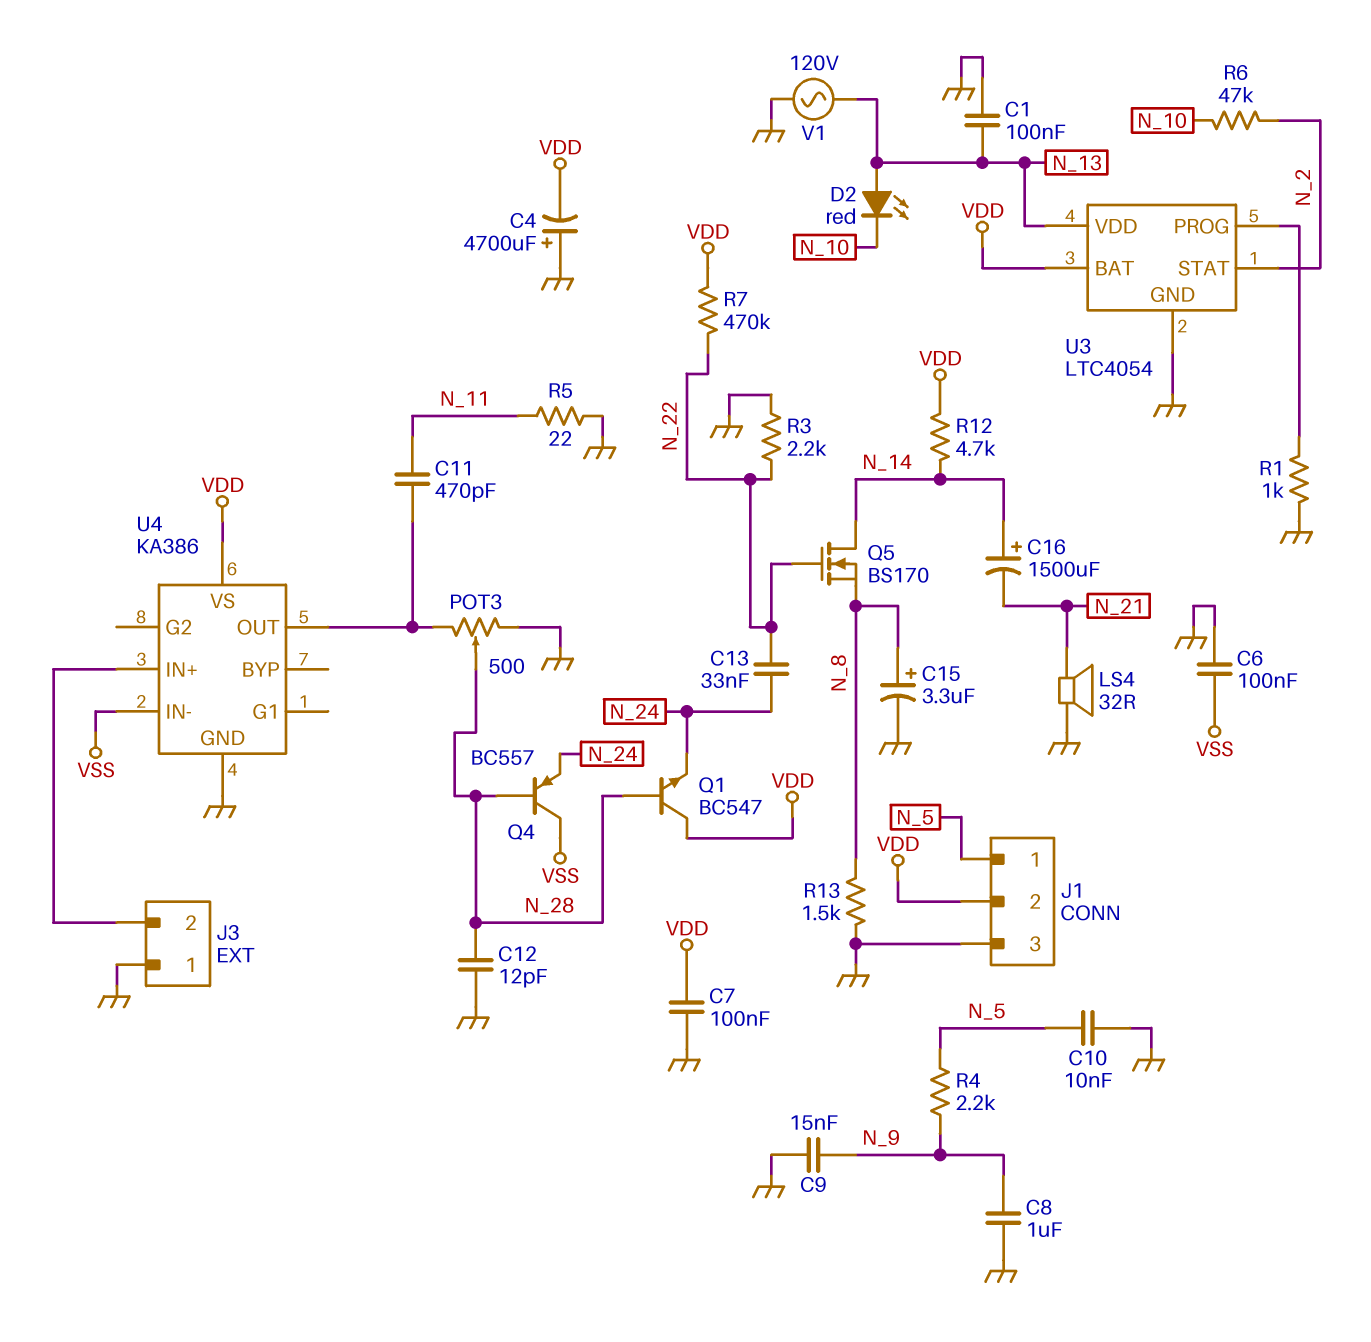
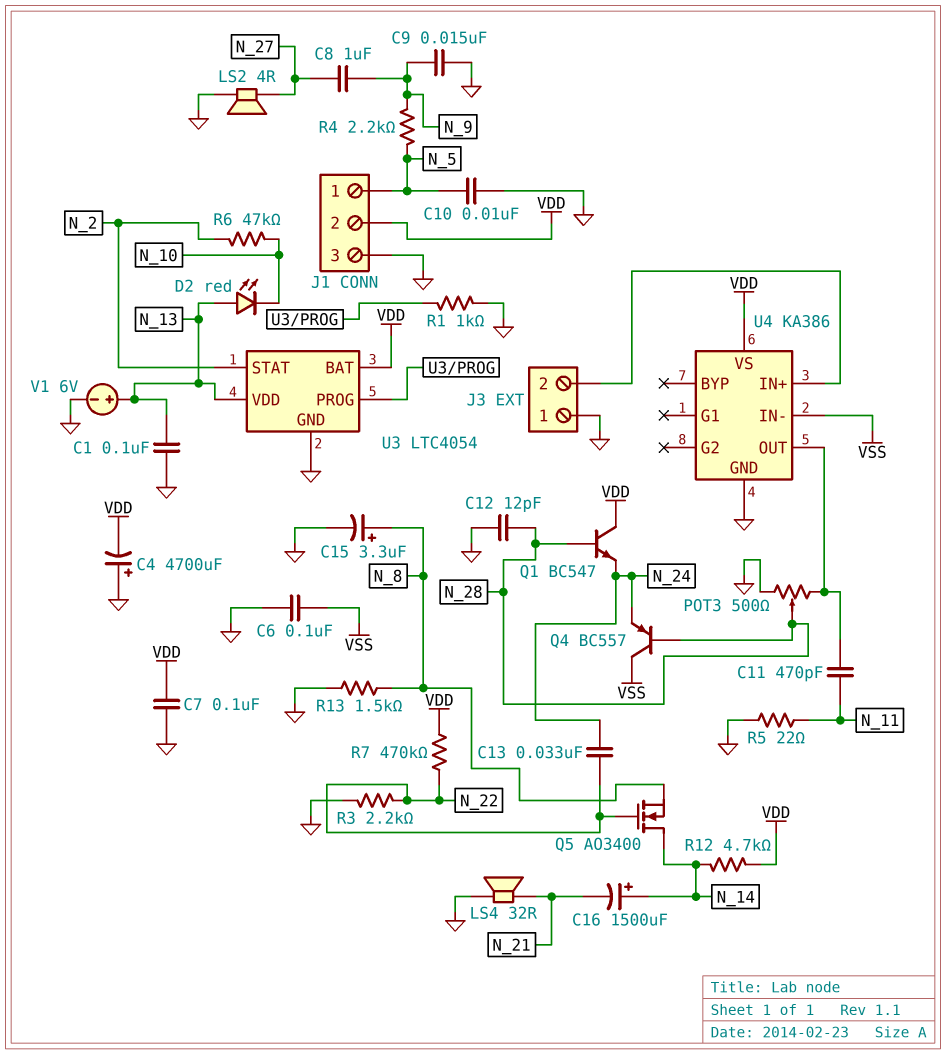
C8: 1uF (GND, N_9) -> 1uF (N_9, N_27)
LS2: none -> speaker 4R (GND, N_27)
Q5: NMOS BS170 (G N_22, D N_14, S N_8) -> NMOS AO3400 (G N_22, D N_14, S N_8)
V1: AC 120V (GND, N_13) -> 6V (plus N_13, minus GND)

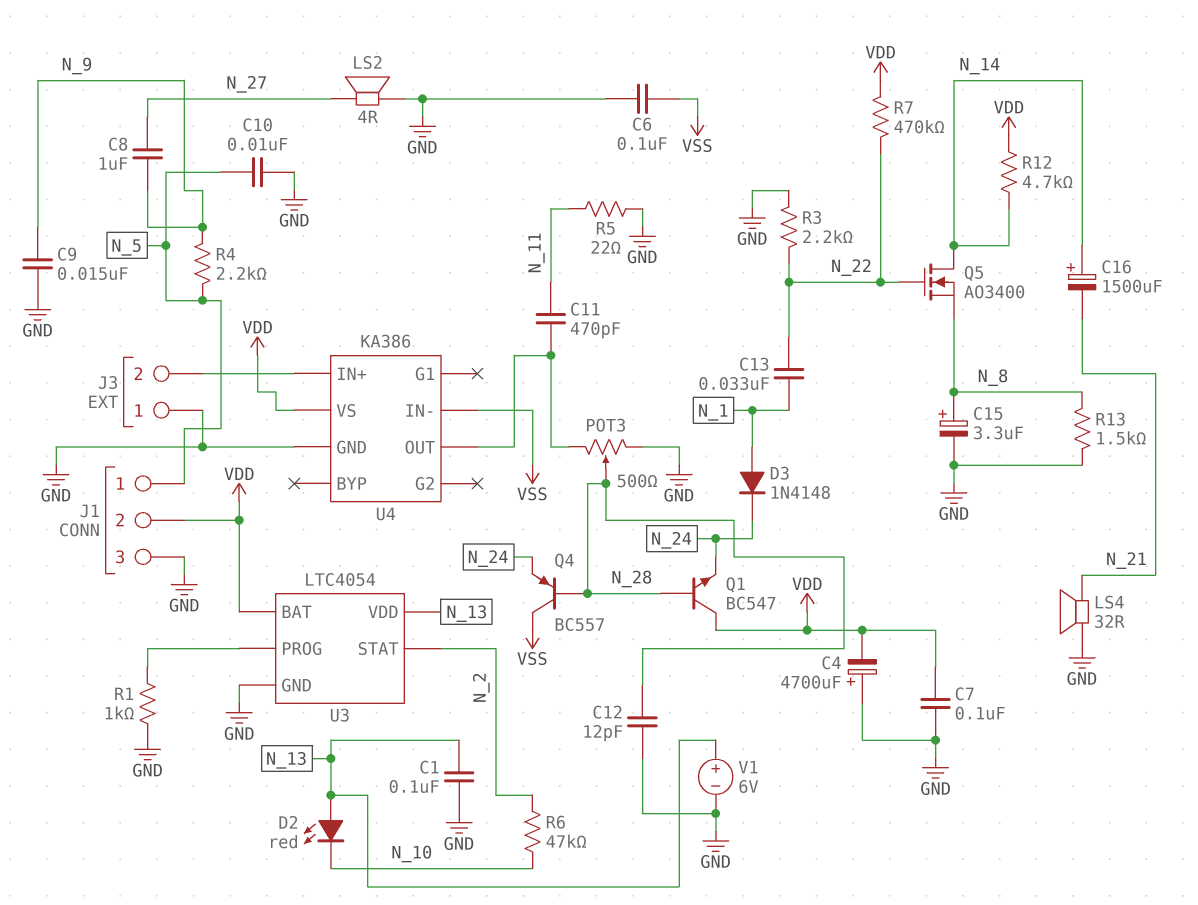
C13: 33nF (N_22, N_24) -> 33nF (N_1, N_22)
D3: none -> diode 1N4148 (A N_1, K N_24)

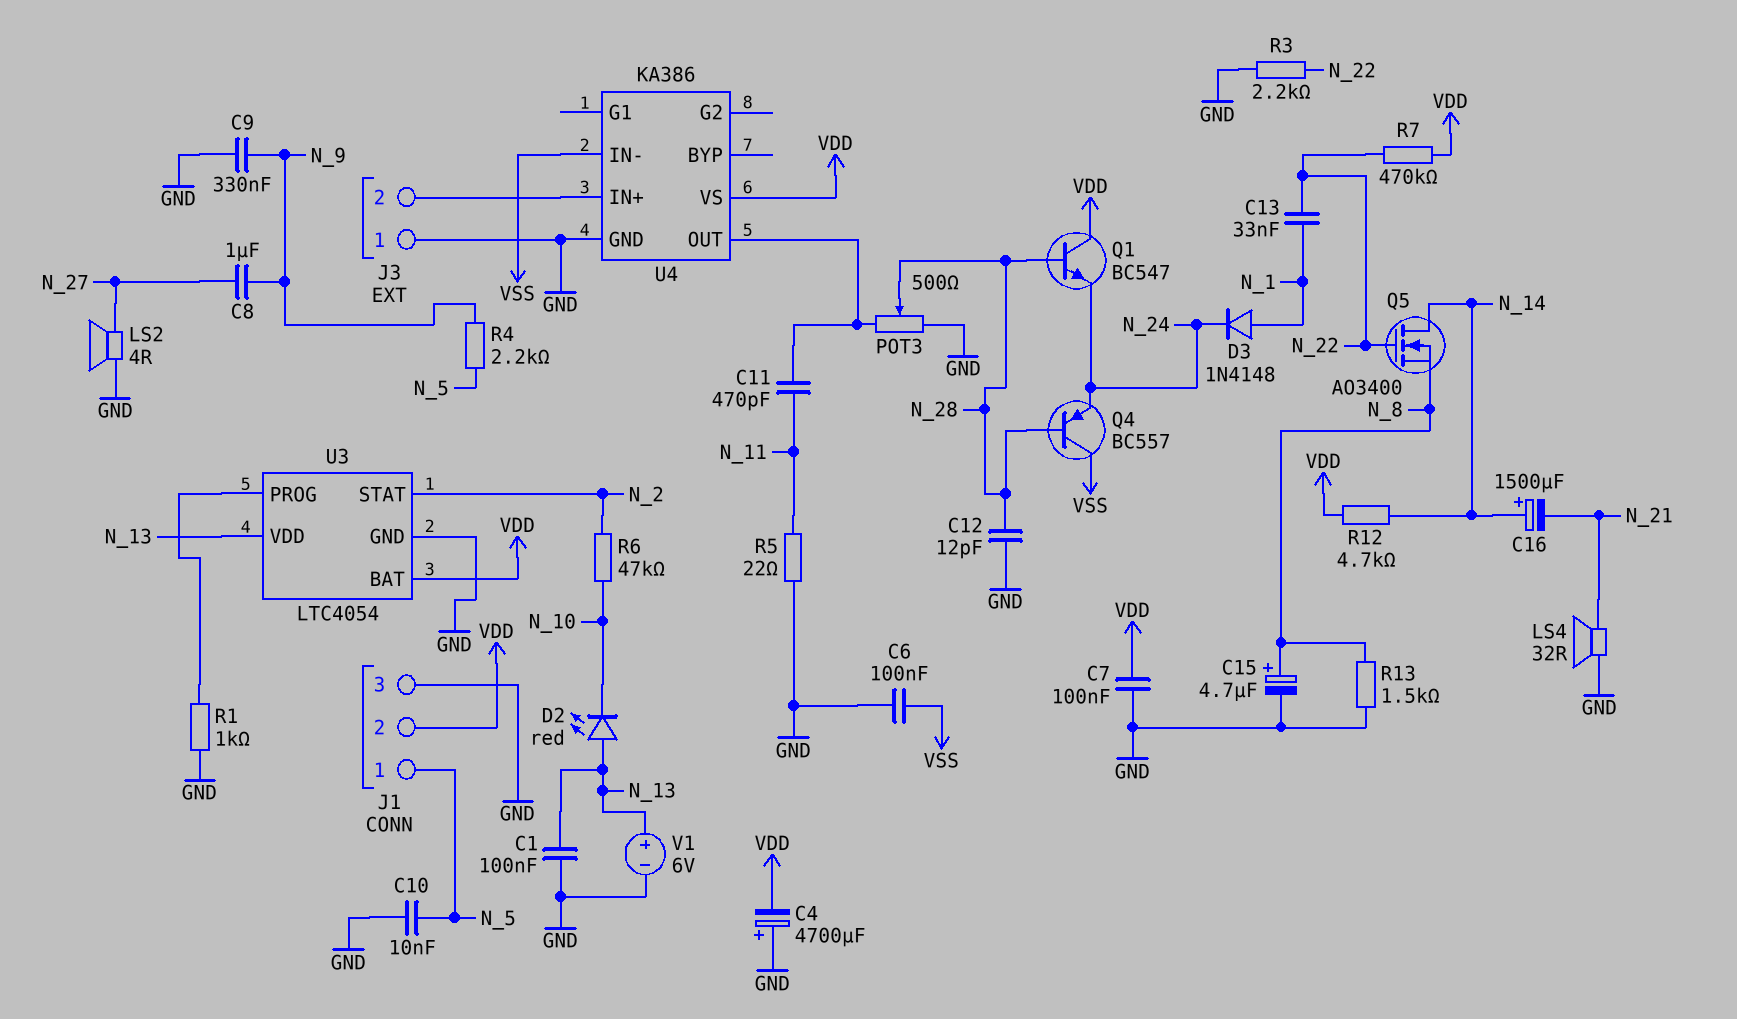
C9: 15nF (GND, N_9) -> 330nF (GND, N_9)
C15: 3.3uF (plus N_8, minus GND) -> 4.7uF (plus N_8, minus GND)

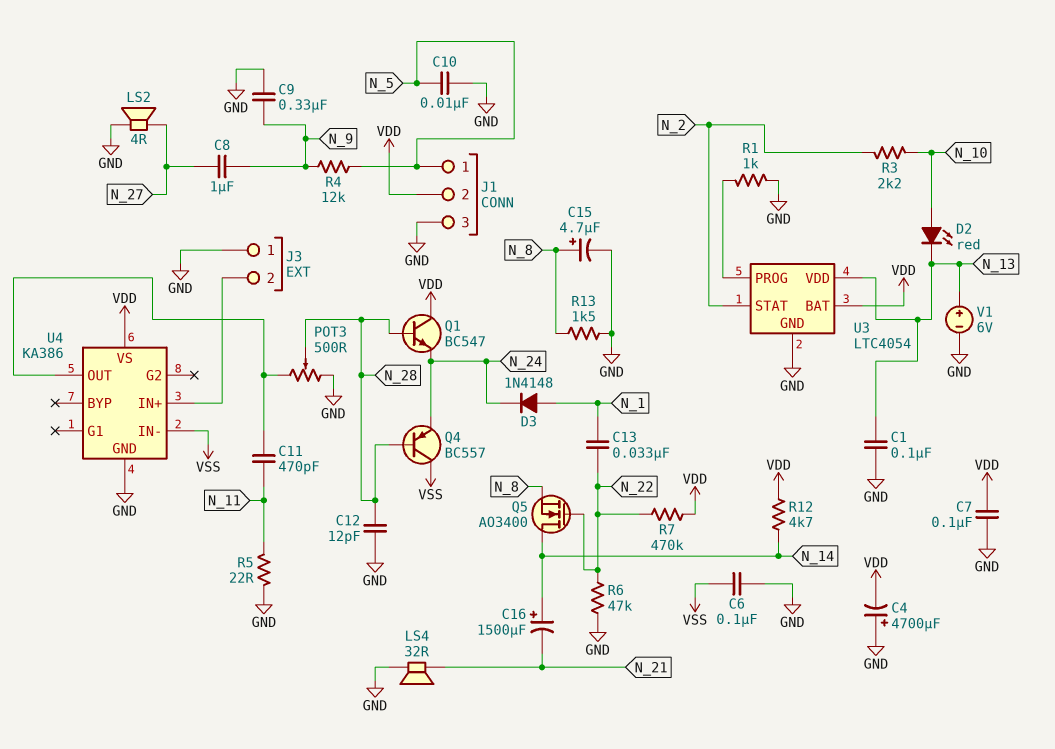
D2: LED red (A N_13, K N_10) -> LED red (A N_10, K N_13)
R3: 2.2k (GND, N_22) -> 2.2k (N_2, N_10)
R4: 2.2k (N_5, N_9) -> 12k (N_5, N_9)
R6: 47k (N_2, N_10) -> 47k (GND, N_22)

